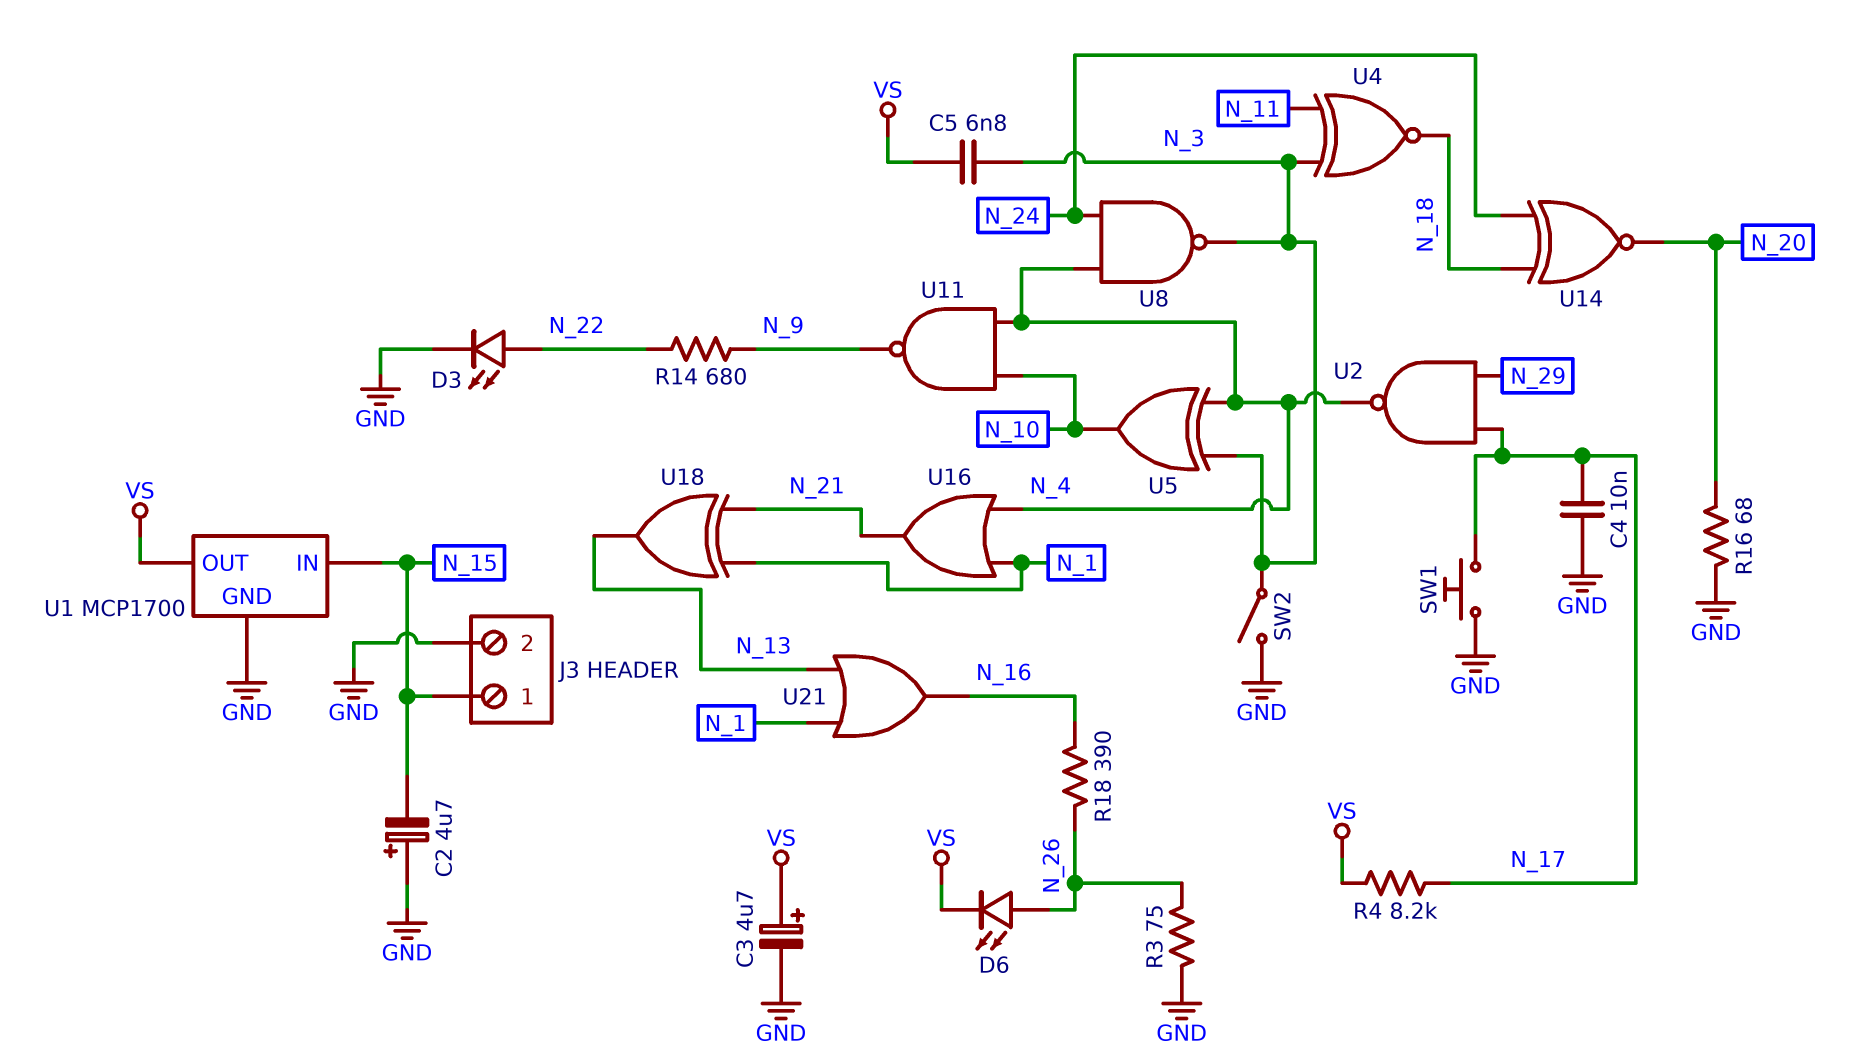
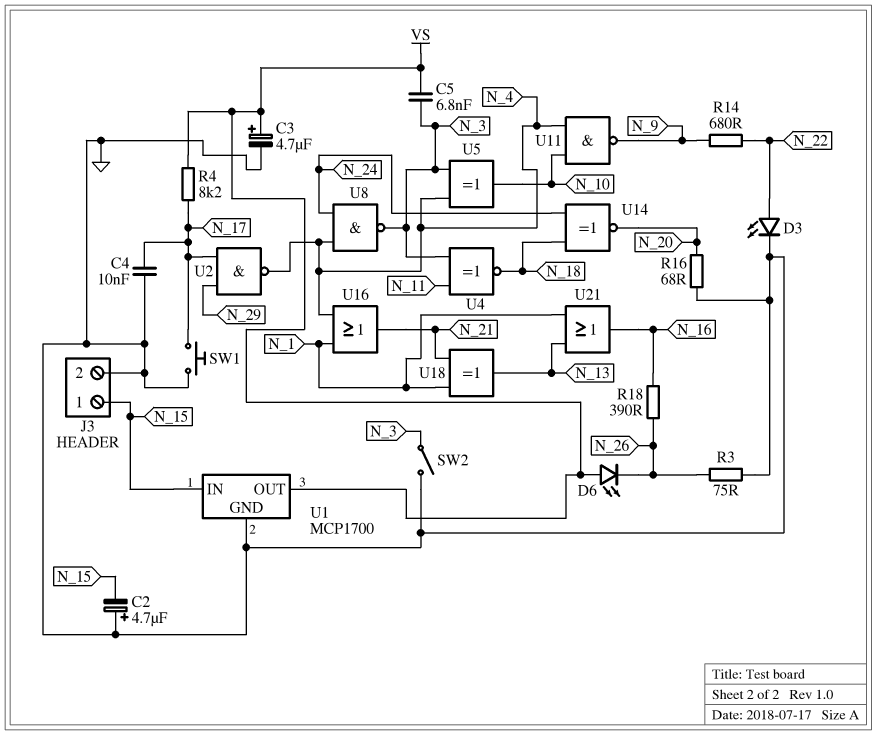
D6: LED (A N_26, K VS) -> LED (A VS, K N_26)

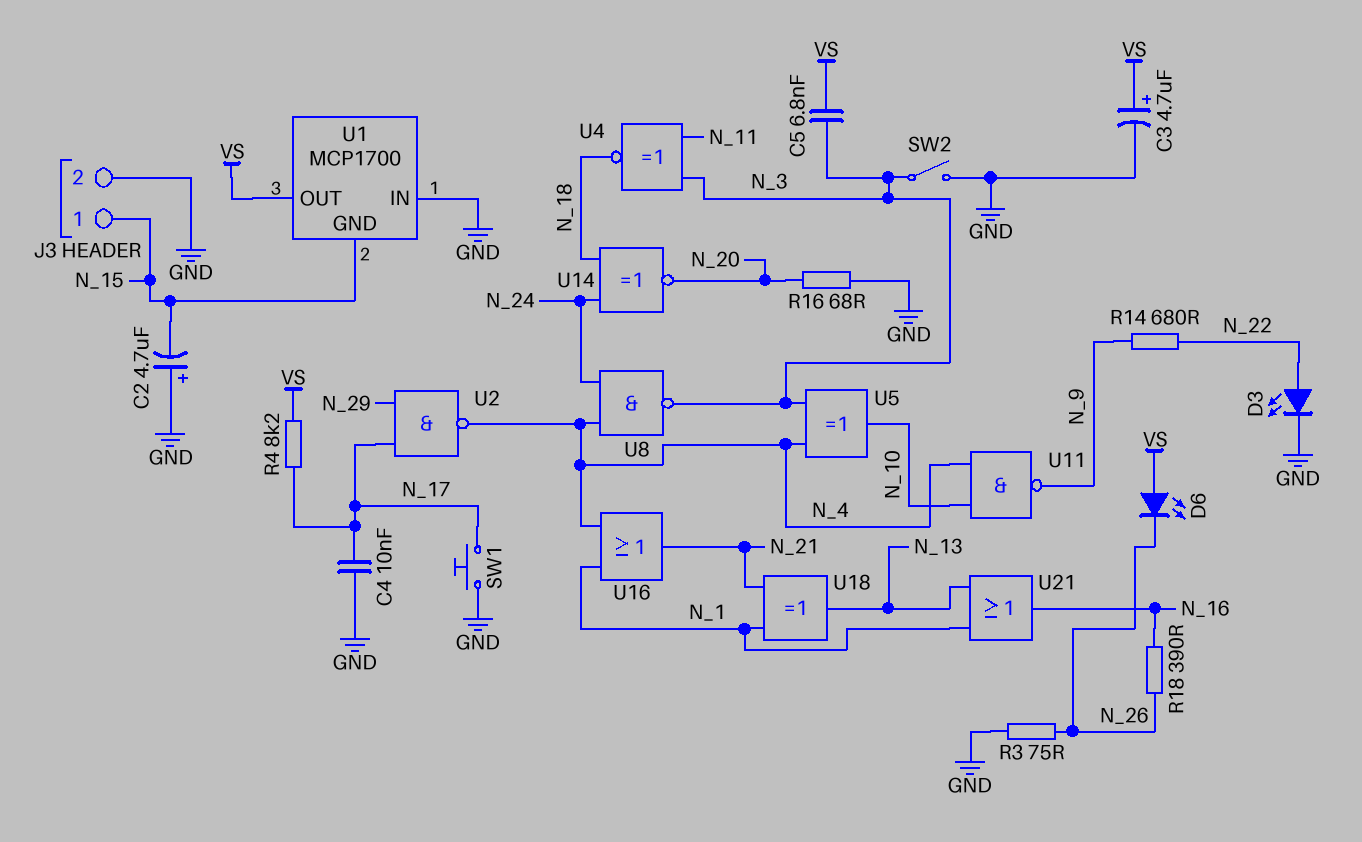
U1 pin GND: GND -> N_15
U1 pin IN: N_15 -> GND

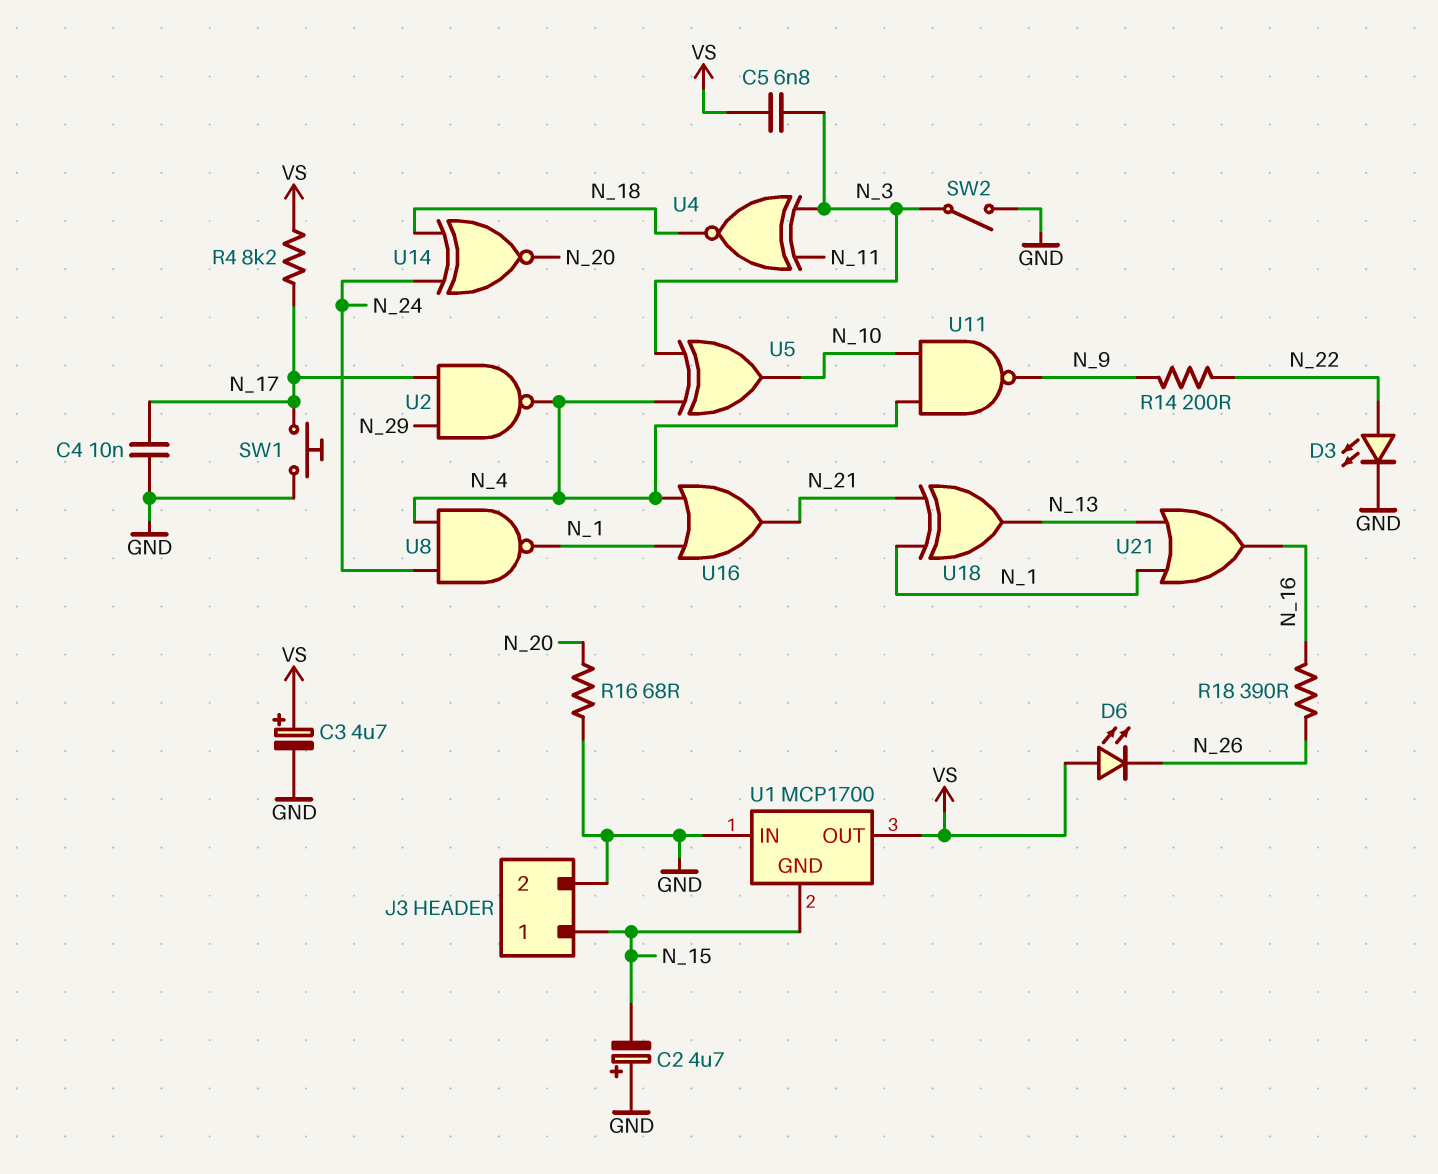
R3: 75 (GND, N_26) -> none
R14: 680 (N_9, N_22) -> 200 (N_9, N_22)
U8: NAND (in N_4, in N_24, out N_3) -> NAND (in N_4, in N_24, out N_1)

